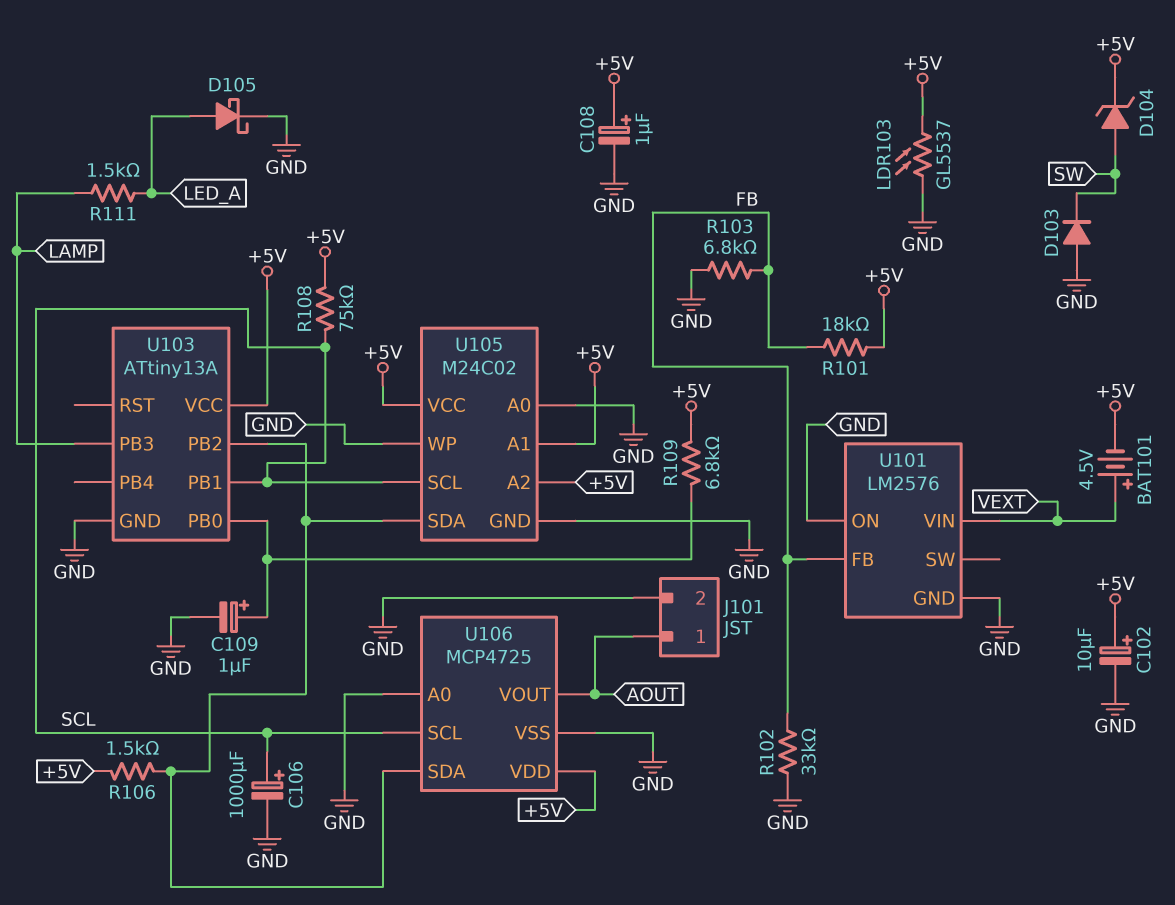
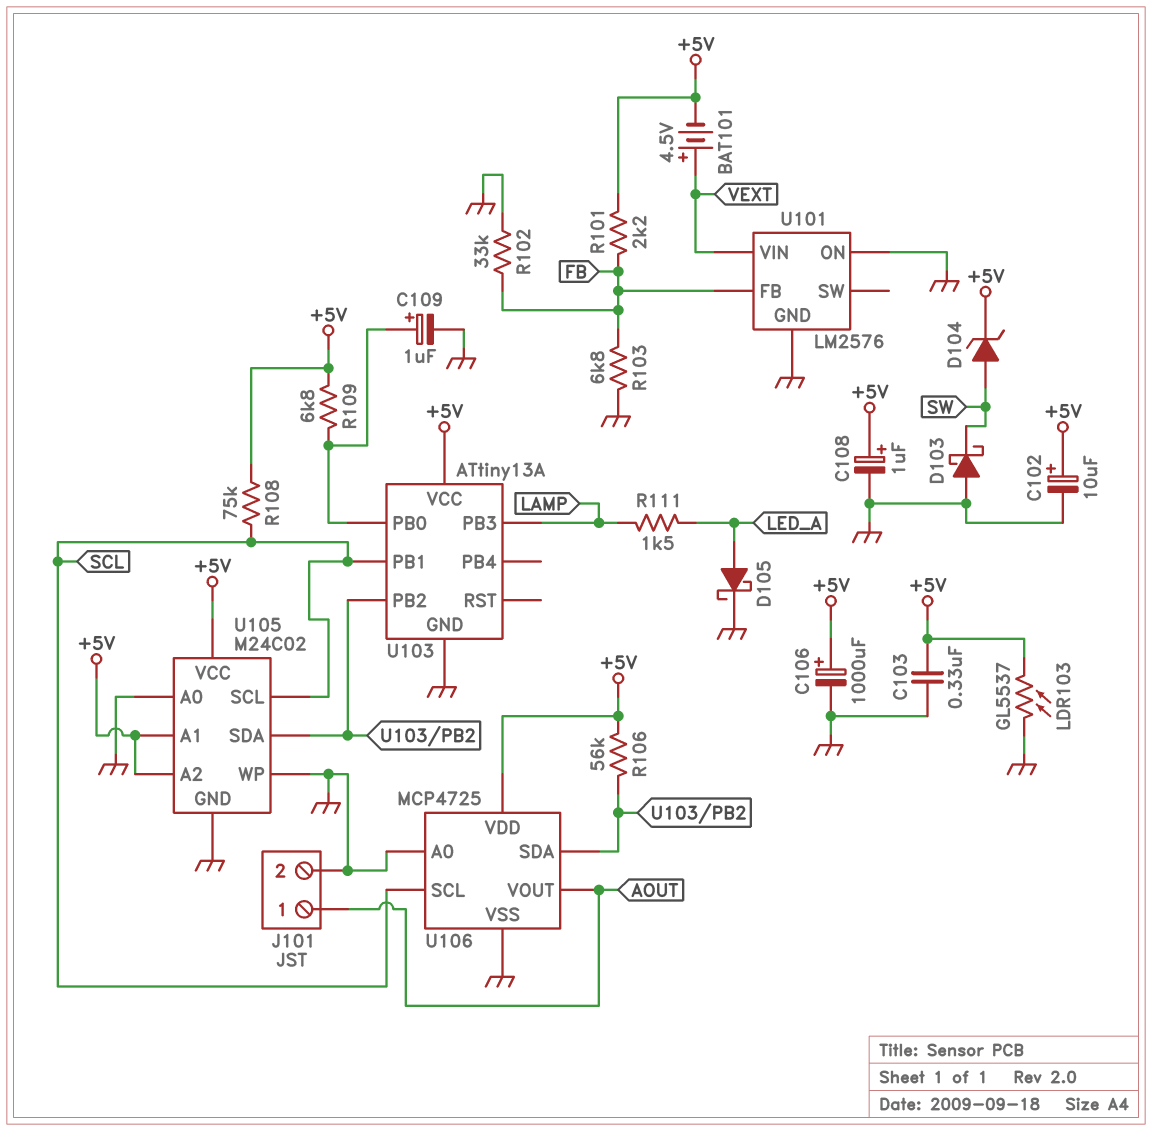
C103: none -> 330nF (+5V, GND)
C106: 1000uF (plus SCL, minus GND) -> 1000uF (plus +5V, minus GND)
D103: diode (A GND, K SW) -> schottky (A GND, K SW)
R101: 18k (+5V, FB) -> 2.2k (+5V, FB)
R106: 1.5k (+5V, U103/PB2) -> 56k (+5V, U103/PB2)

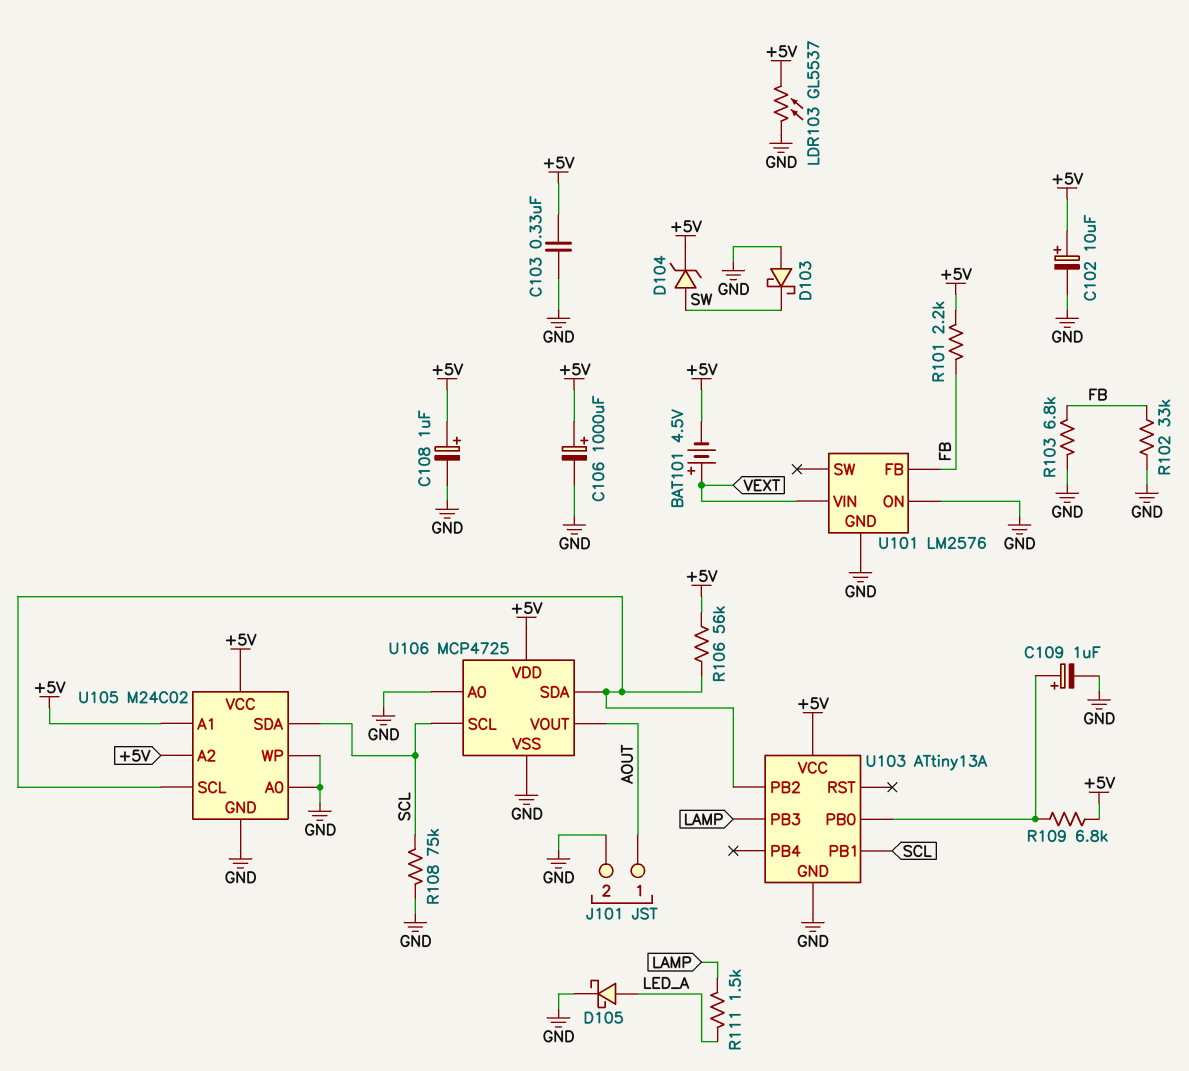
R108: 75k (+5V, SCL) -> 75k (GND, SCL)
U105 pin SCL: SCL -> U103/PB2
U105 pin SDA: U103/PB2 -> SCL

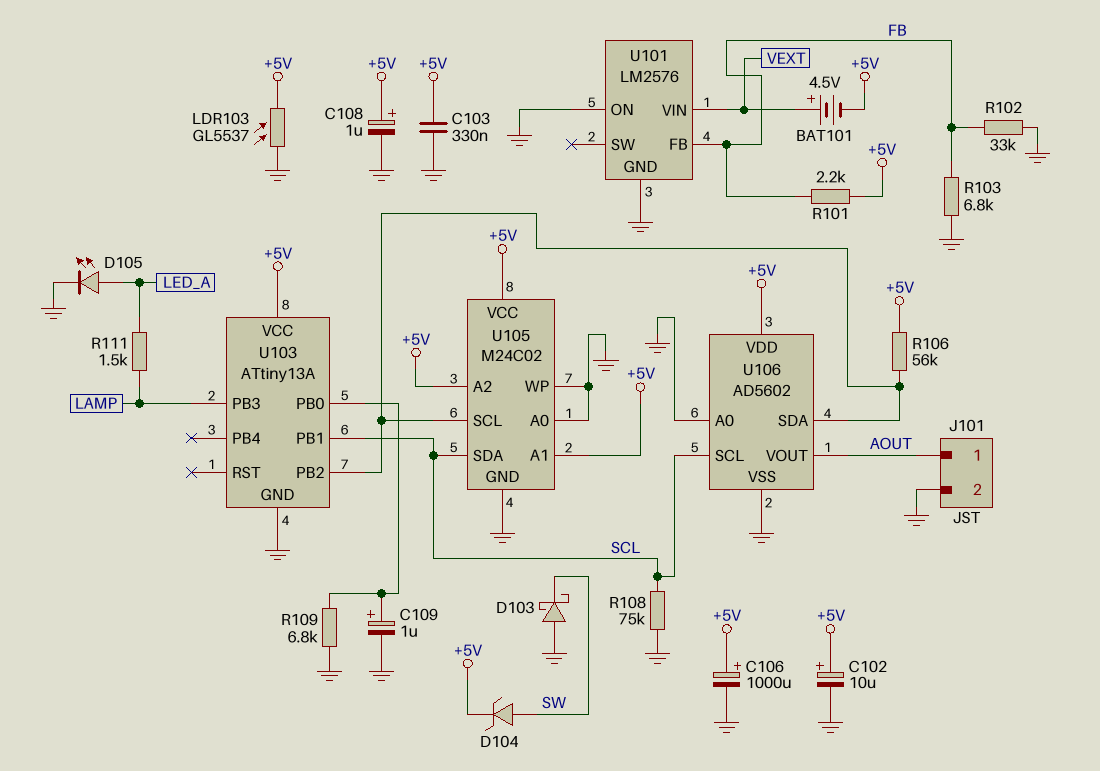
D105: schottky (A LED_A, K GND) -> LED (A LED_A, K GND)
R109: 6.8k (+5V, U103/PB0) -> 6.8k (GND, U103/PB0)
U106: MCP4725 -> AD5602

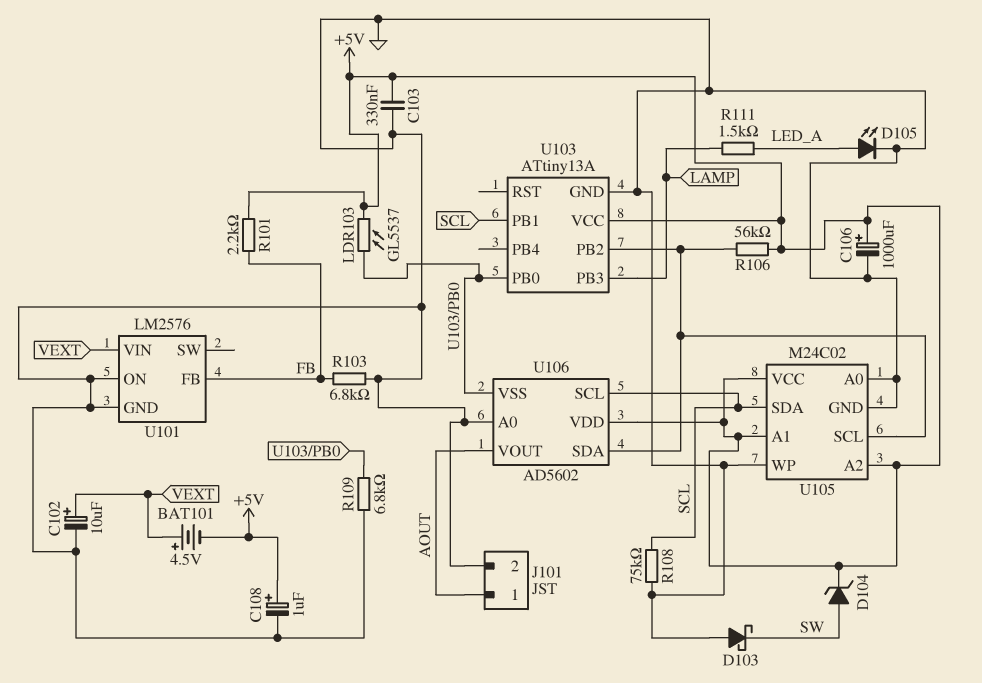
C102: 10uF (plus +5V, minus GND) -> 10uF (plus VEXT, minus GND)
C109: 1uF (plus U103/PB0, minus GND) -> none
LDR103: GL5537 (+5V, GND) -> GL5537 (+5V, U103/PB0)
R102: 33k (FB, GND) -> none
U106 pin VSS: GND -> U103/PB0

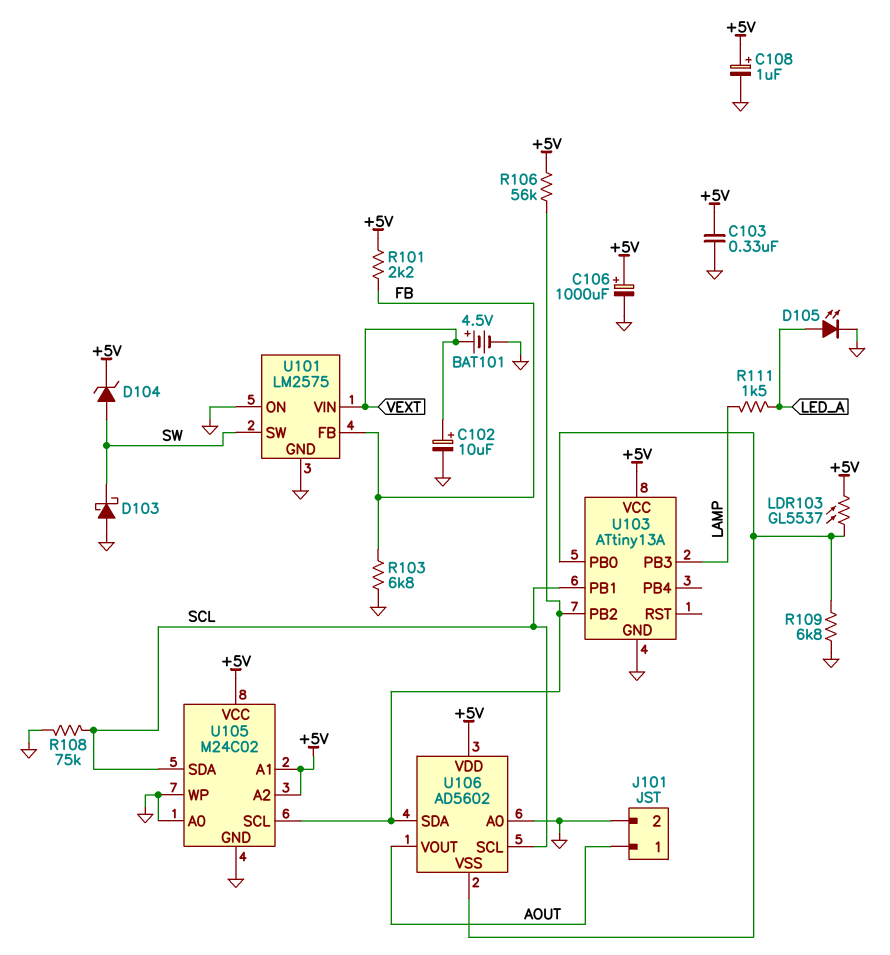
BAT101: 4.5V (plus VEXT, minus +5V) -> 4.5V (plus VEXT, minus GND)
U101: LM2576 -> LM2575
U101 pin SW: none -> SW

